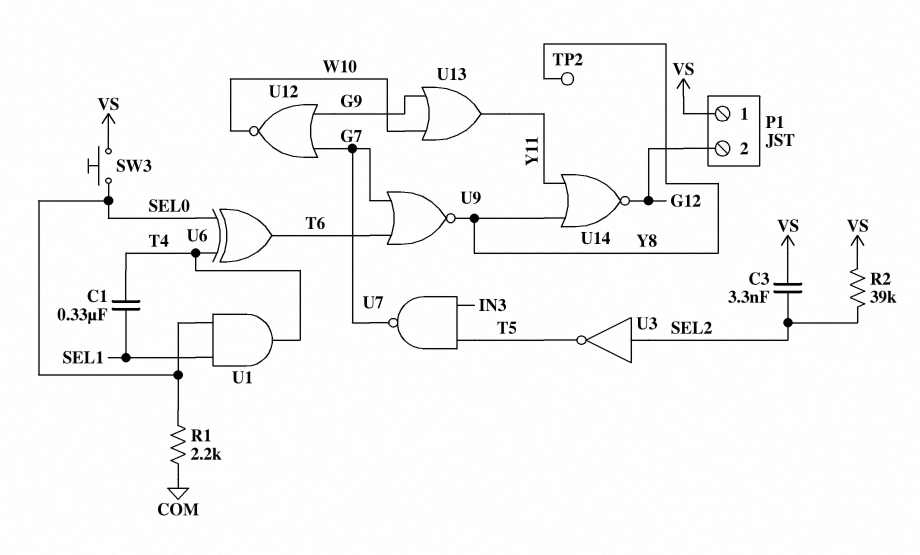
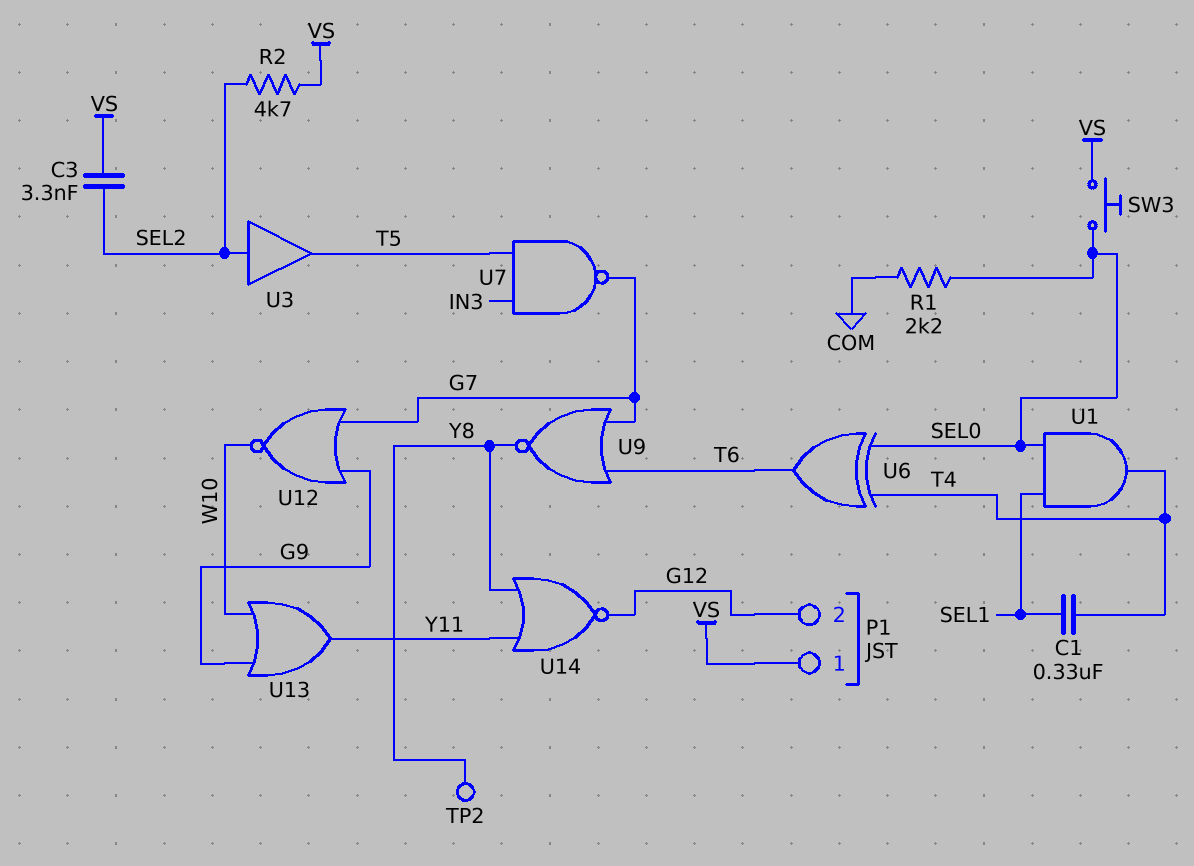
R2: 39k (SEL2, VS) -> 4.7k (SEL2, VS)
U3: NOT (in SEL2, out T5) -> buffer (in SEL2, out T5)

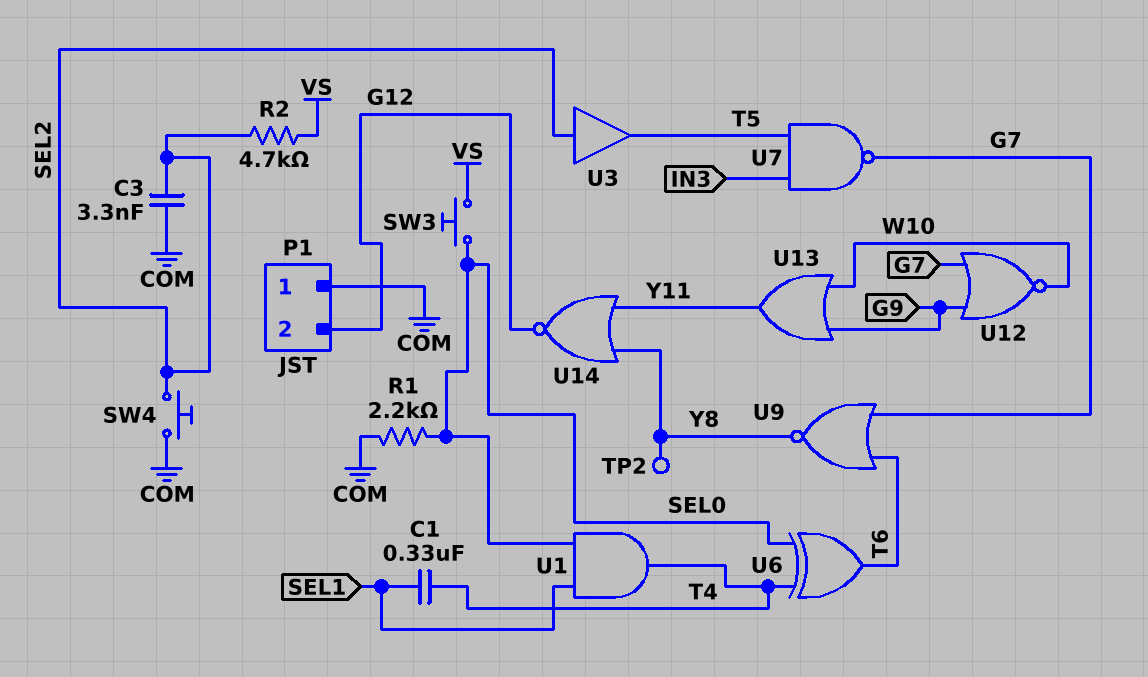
C3: 3.3nF (SEL2, VS) -> 3.3nF (COM, SEL2)
P1 pin 1: VS -> COM
SW4: none -> button (COM, SEL2)

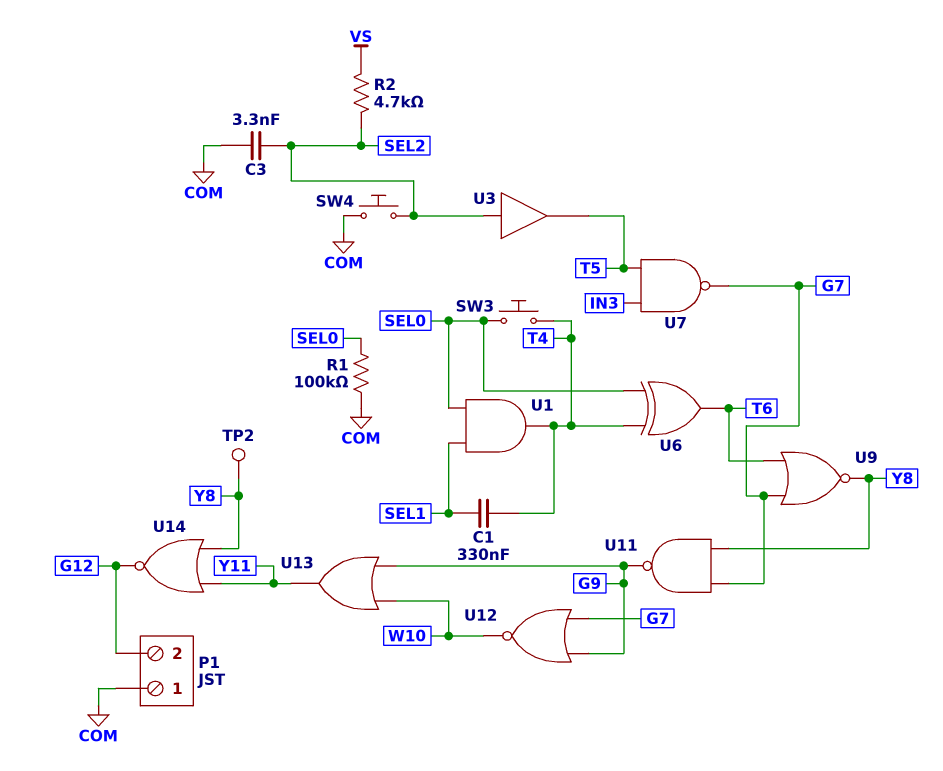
R1: 2.2k (COM, SEL0) -> 100k (COM, SEL0)
SW3: button (SEL0, VS) -> button (SEL0, T4)
U11: none -> NAND (in G7, in Y8, out G9)

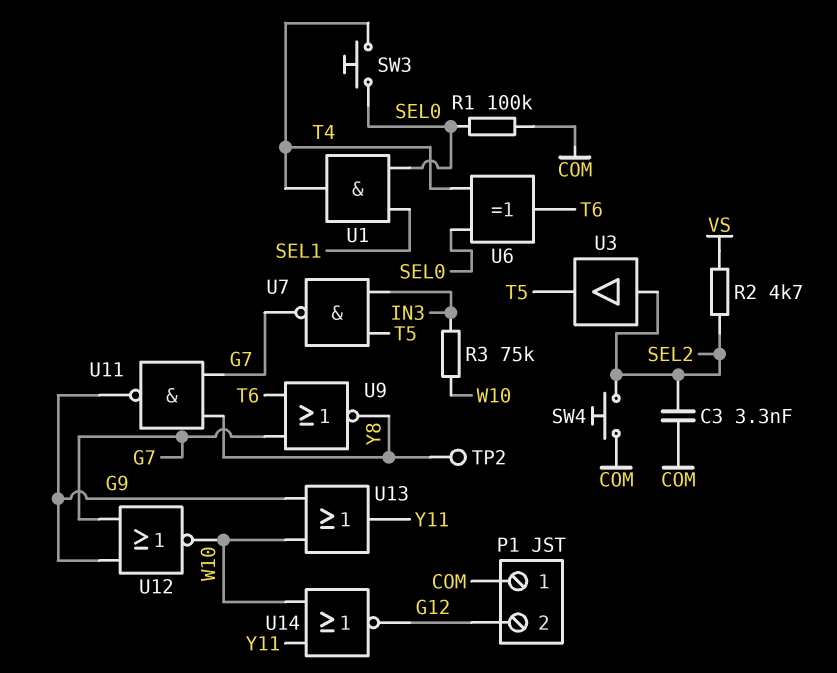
C1: 330nF (SEL1, T4) -> none
R3: none -> 75k (IN3, W10)
U14: NOR (in Y8, in Y11, out G12) -> NOR (in W10, in Y11, out G12)

